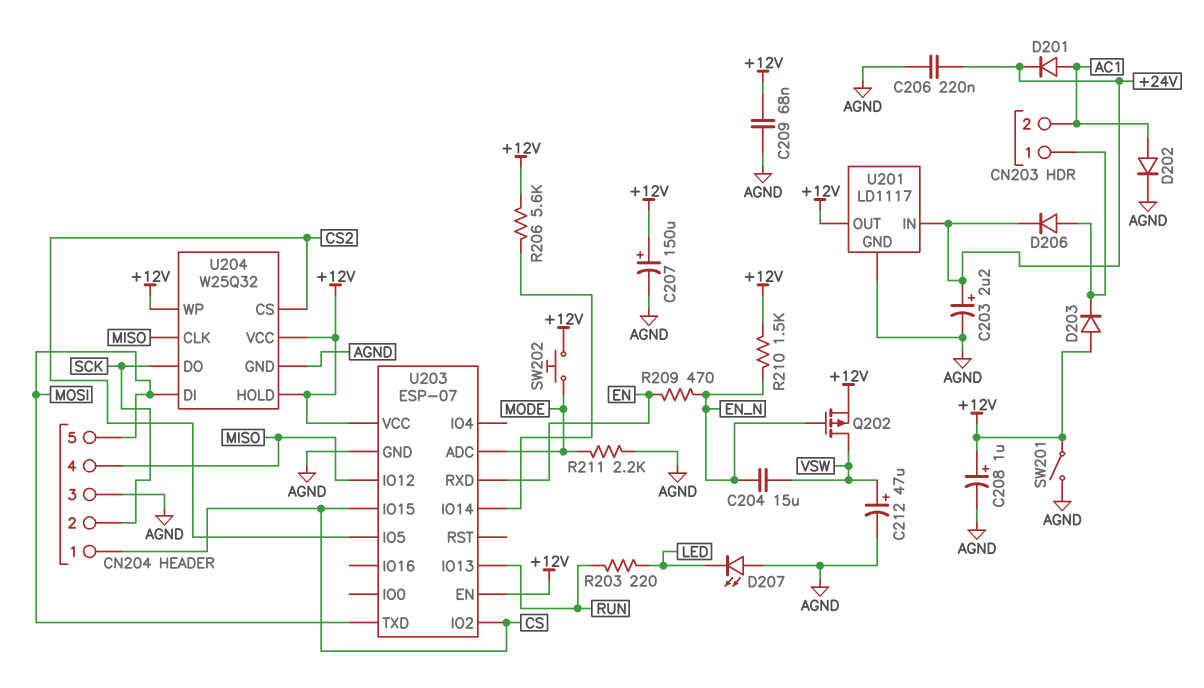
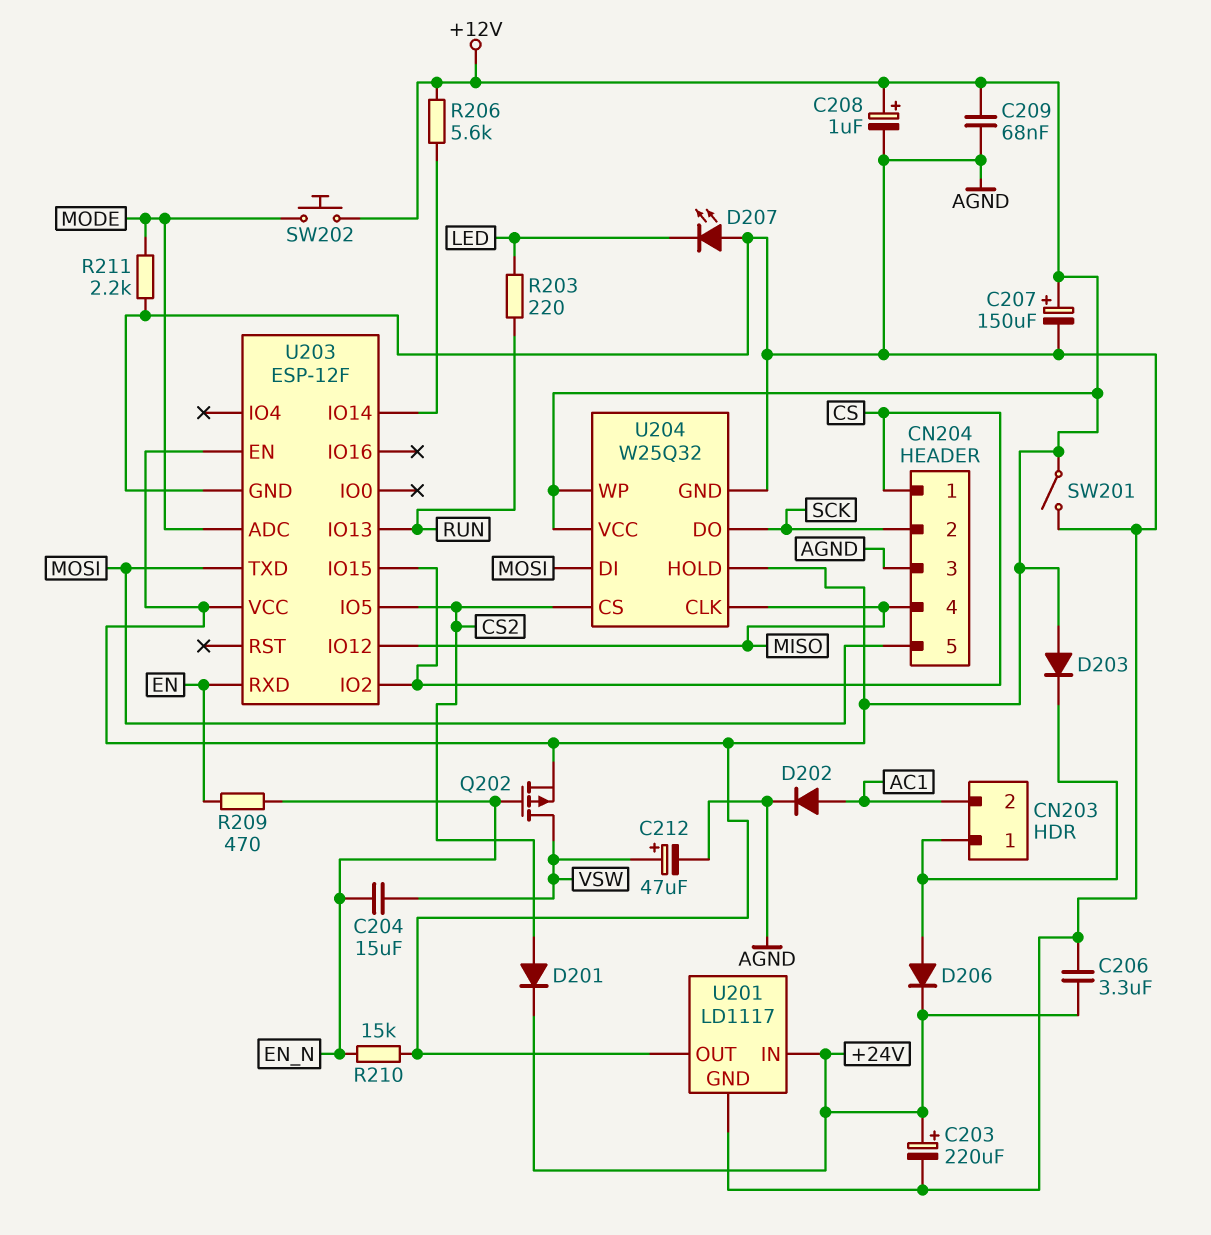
C203: 2.2uF (plus +24V, minus AGND) -> 220uF (plus +24V, minus AGND)
C206: 220nF (+24V, AGND) -> 3.3uF (+24V, AGND)
D201: diode (A AC1, K +24V) -> diode (A CS2, K +24V)
R210: 1.5k (+12V, EN_N) -> 15k (+12V, EN_N)
U203: ESP-07 -> ESP-12F

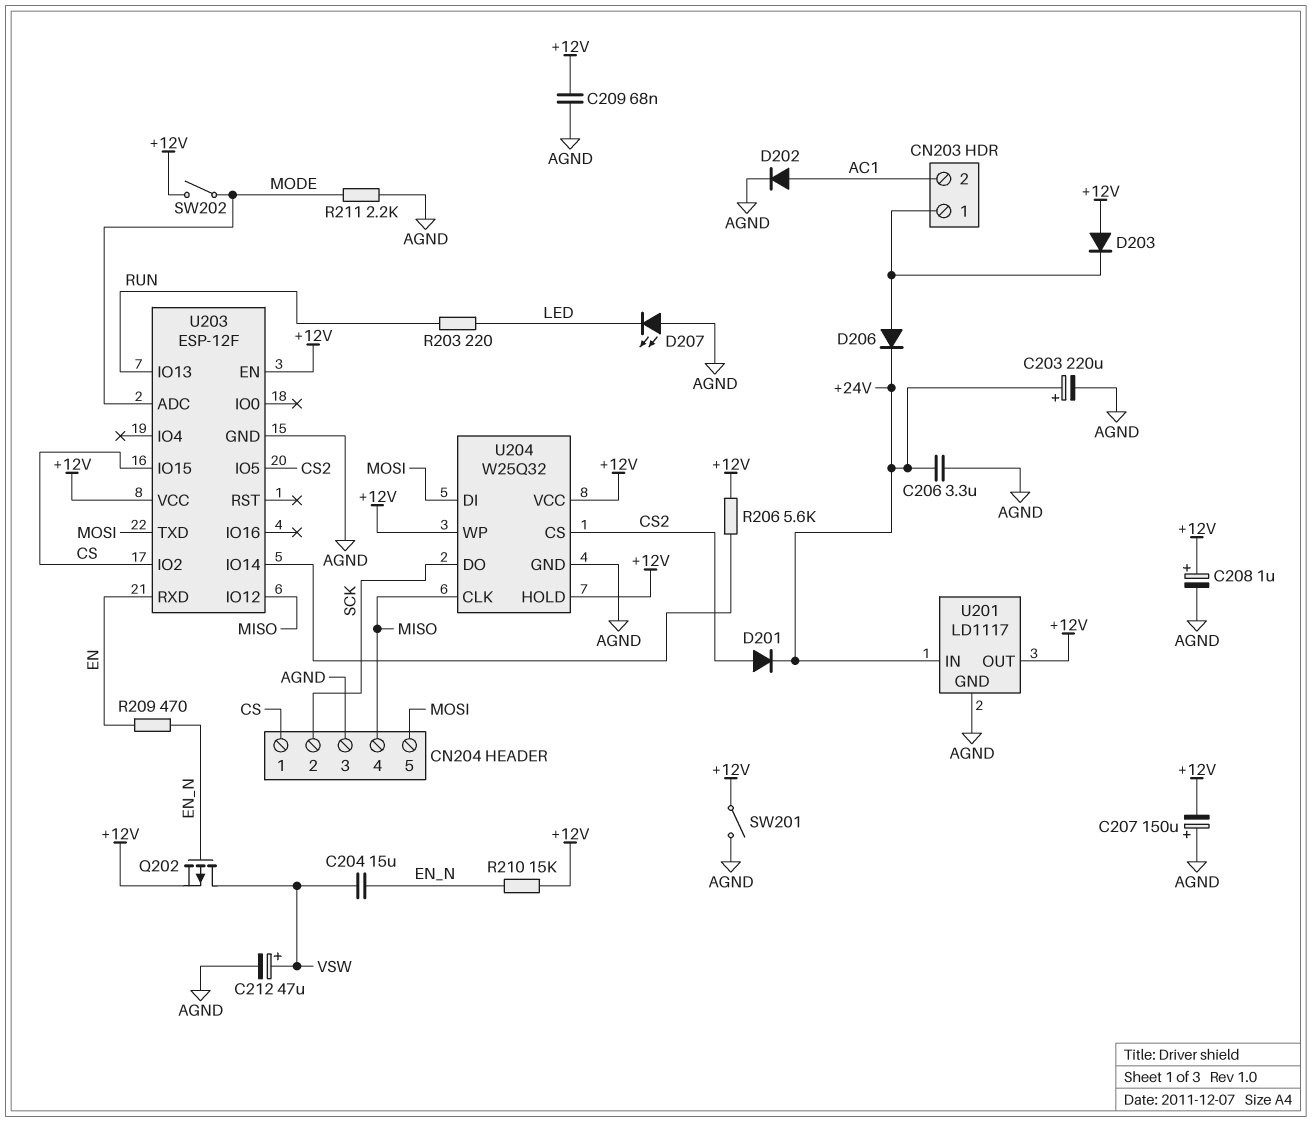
C207: 150uF (plus +12V, minus AGND) -> 150uF (plus AGND, minus +12V)
SW202: button (+12V, MODE) -> switch (+12V, MODE)

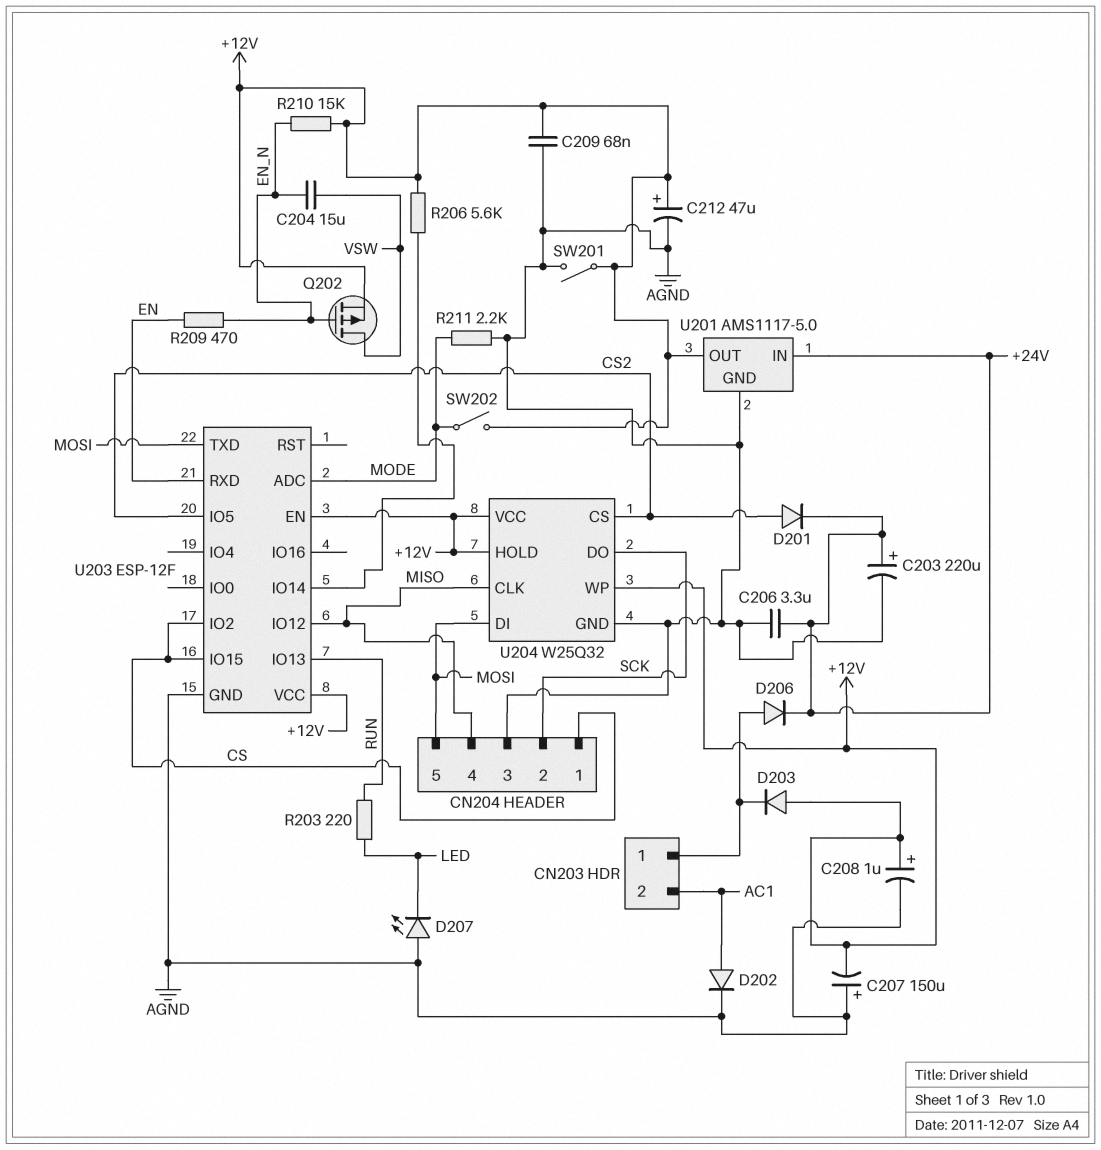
C212: 47uF (plus VSW, minus AGND) -> 47uF (plus +12V, minus AGND)
U201: LD1117 -> AMS1117-5.0

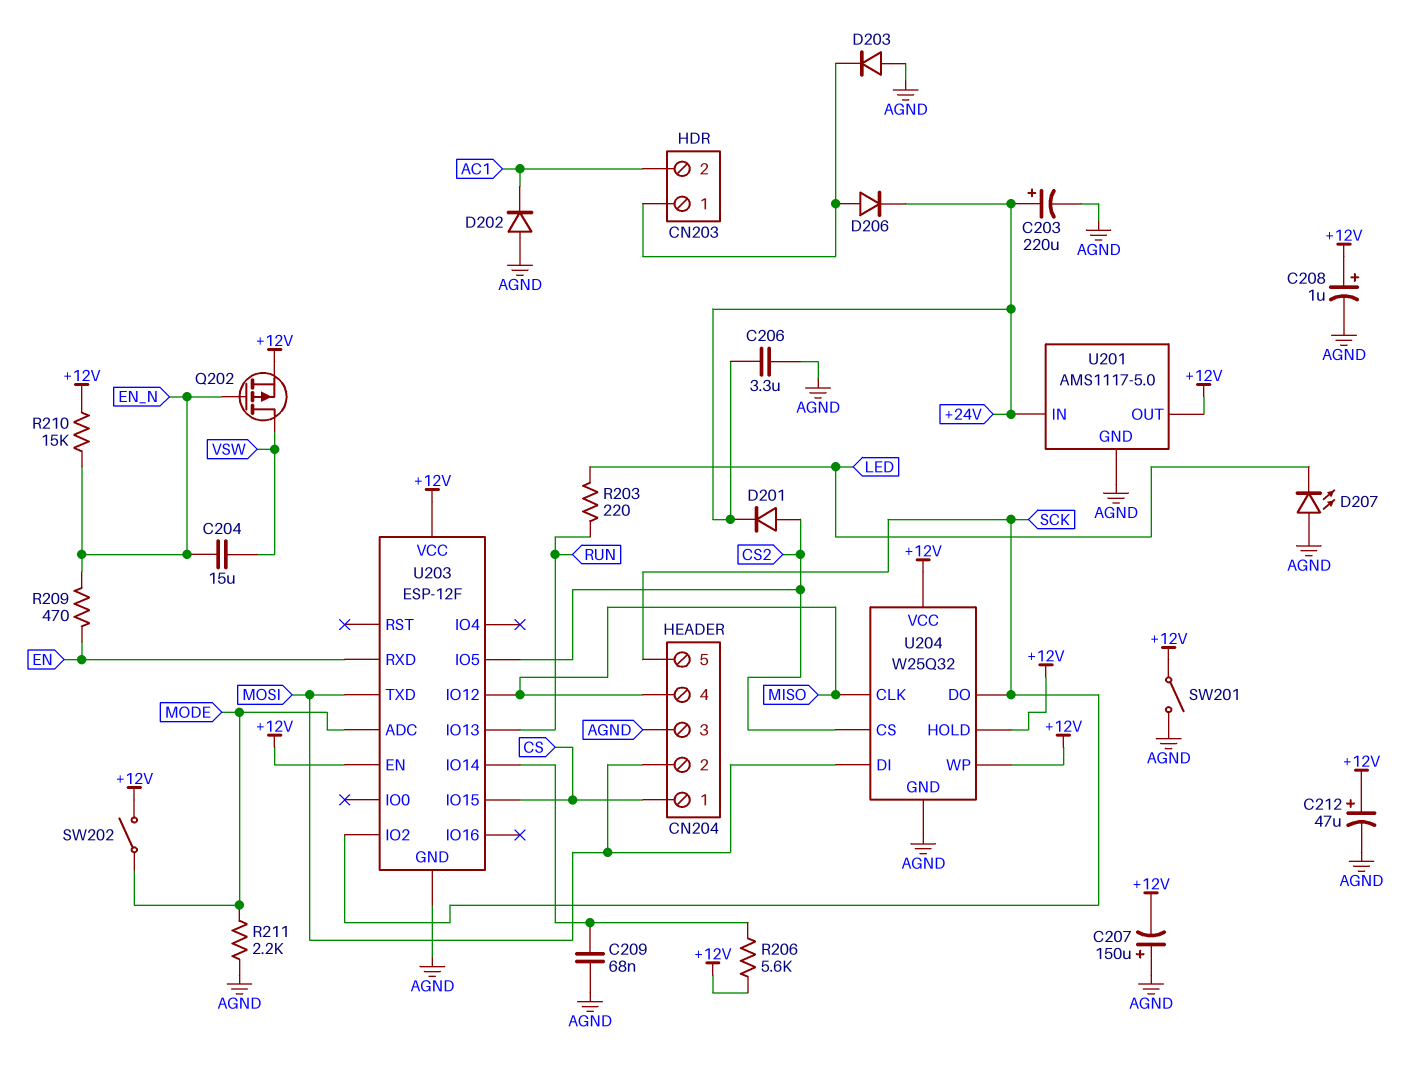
C209: 68nF (+12V, AGND) -> 68nF (AGND, U203/IO14)
CN204 pin 2: SCK -> MOSI
CN204 pin 5: MOSI -> SCK
D202: diode (A AC1, K AGND) -> diode (A AGND, K AC1)
D203: diode (A +12V, K CN203/1) -> diode (A AGND, K CN203/1)
U203 pin IO2: CS -> SCK

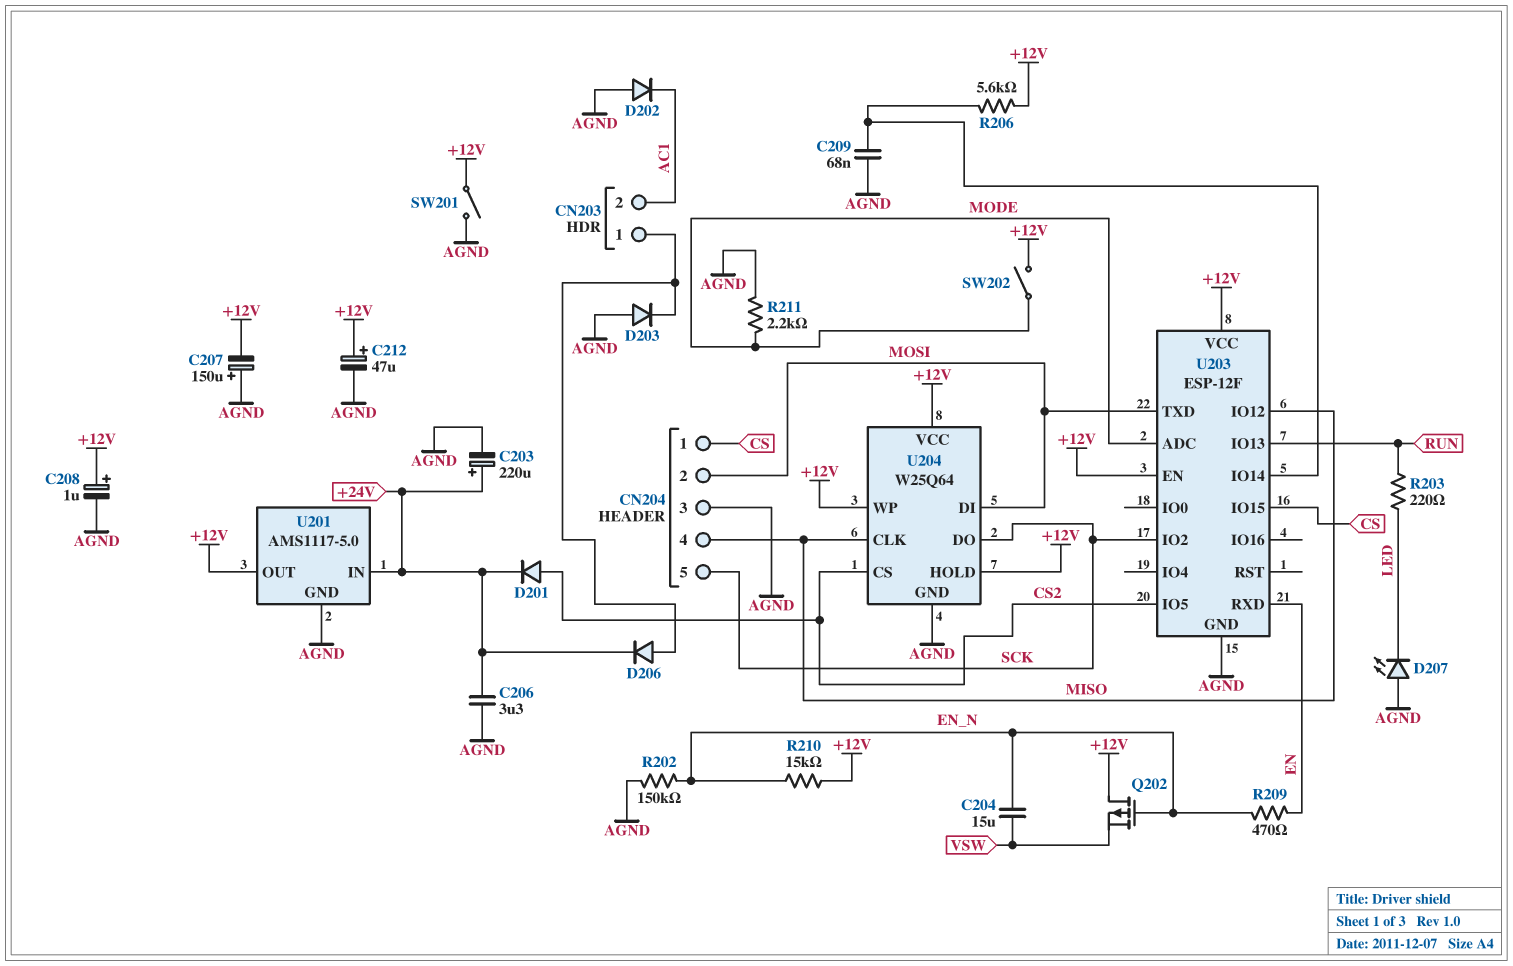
Q202: PMOS (G EN_N, D VSW, S +12V) -> PMOS (G EN_N, D +12V, S VSW)
R202: none -> 150k (AGND, EN_N)
U204: W25Q32 -> W25Q64

